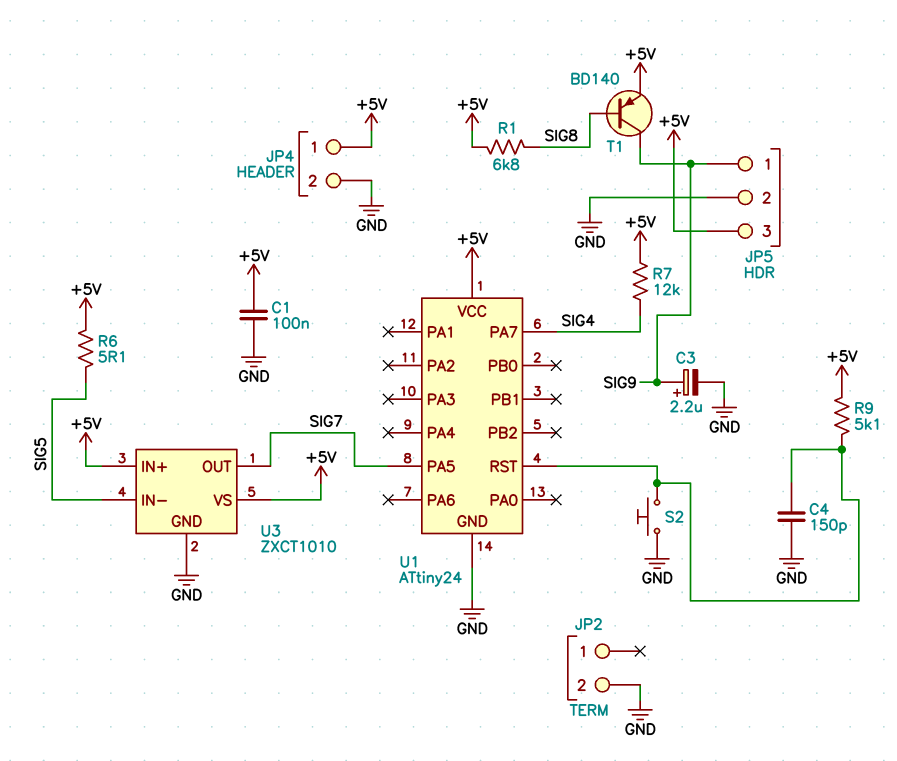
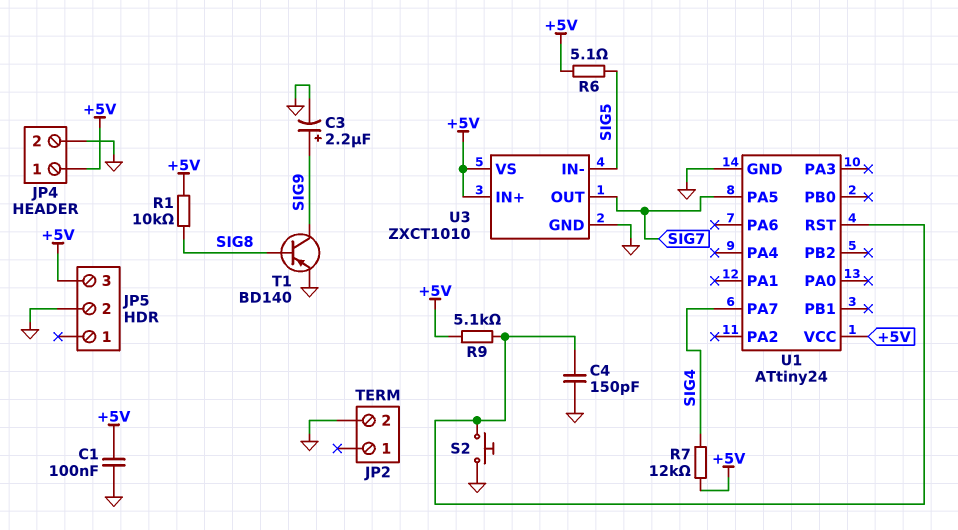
JP5 pin 1: SIG9 -> none
R1: 6.8k (+5V, SIG8) -> 10k (+5V, SIG8)
T1: PNP BD140 (B SIG8, C SIG9, E +5V) -> PNP BD140 (B SIG8, C SIG9, E GND)

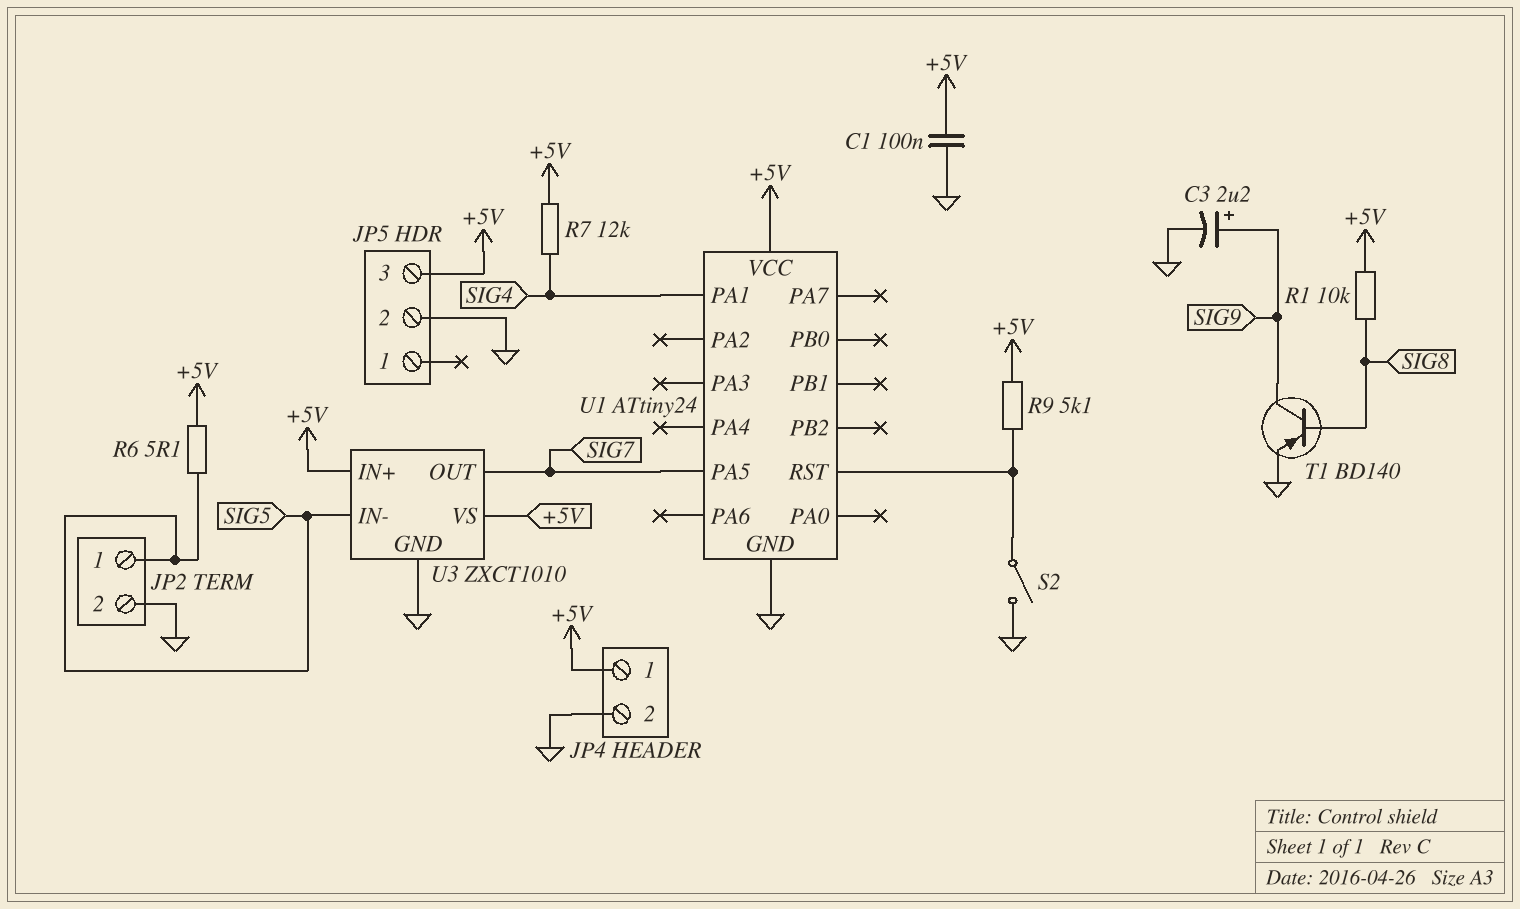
C4: 150pF (GND, U1/RST) -> none
JP2 pin 1: none -> SIG5
S2: button (GND, U1/RST) -> switch (GND, U1/RST)
U1 pin PA1: none -> SIG4
U1 pin PA7: SIG4 -> none

